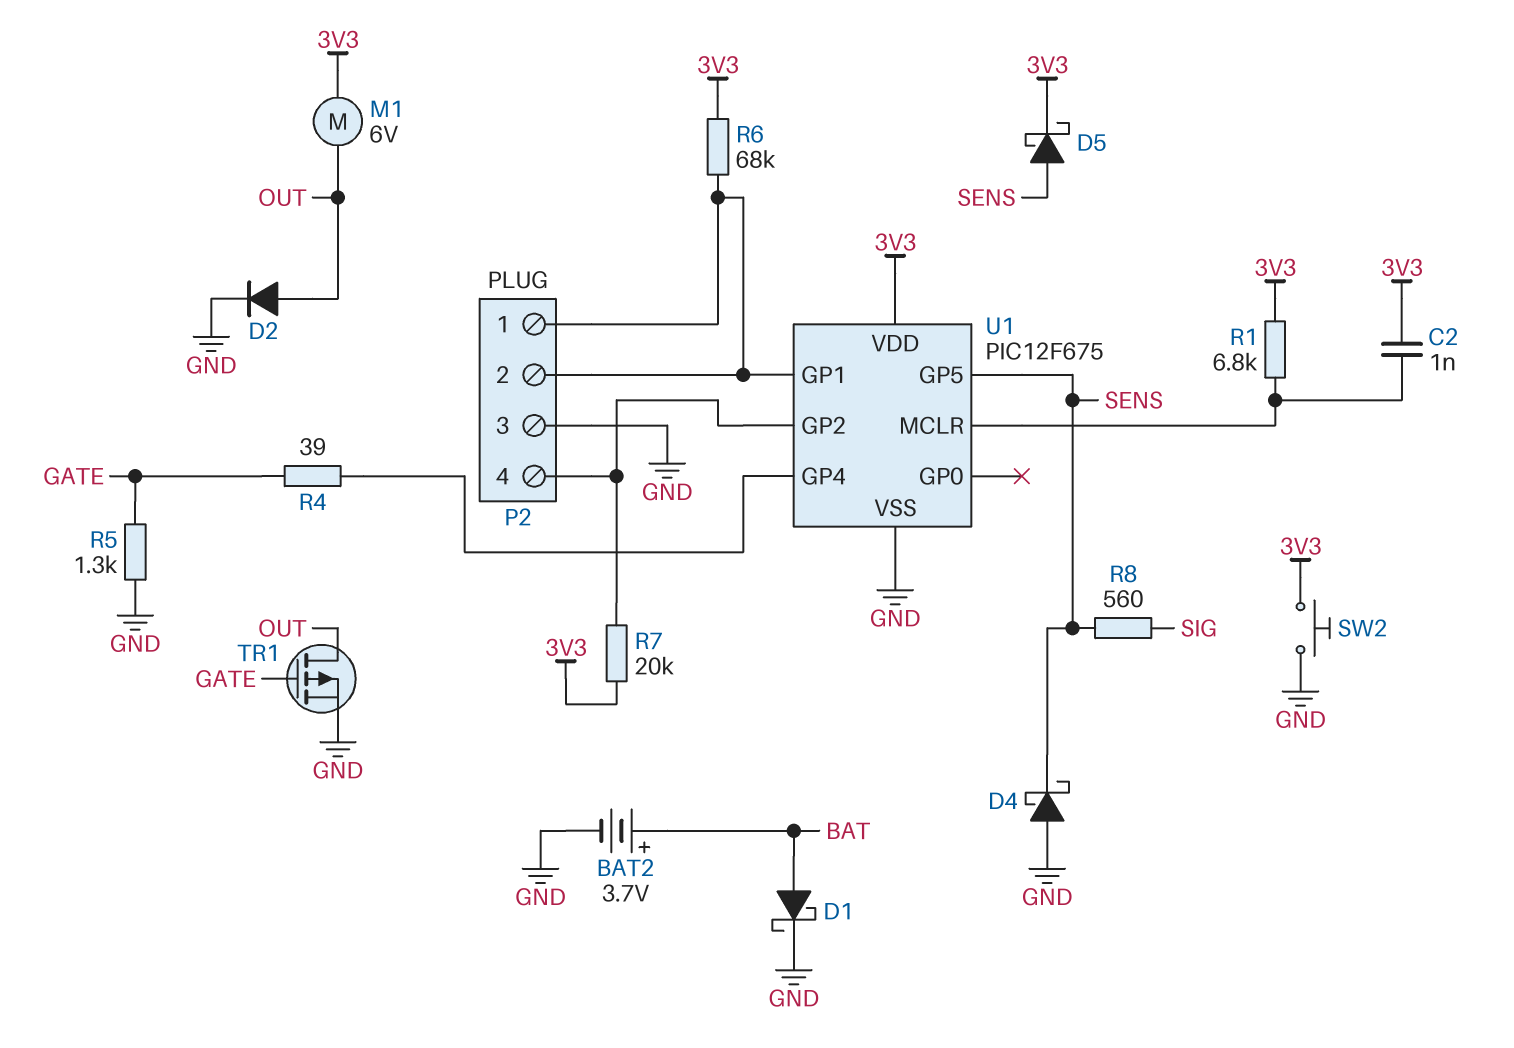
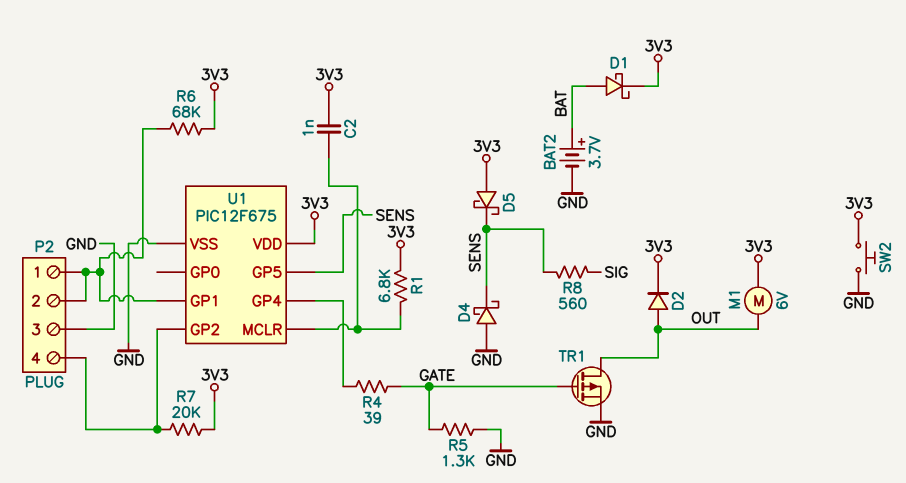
D1: schottky (A BAT, K GND) -> schottky (A BAT, K 3V3)
D2: diode (A OUT, K GND) -> diode (A OUT, K 3V3)
D5: schottky (A SENS, K 3V3) -> schottky (A 3V3, K SENS)

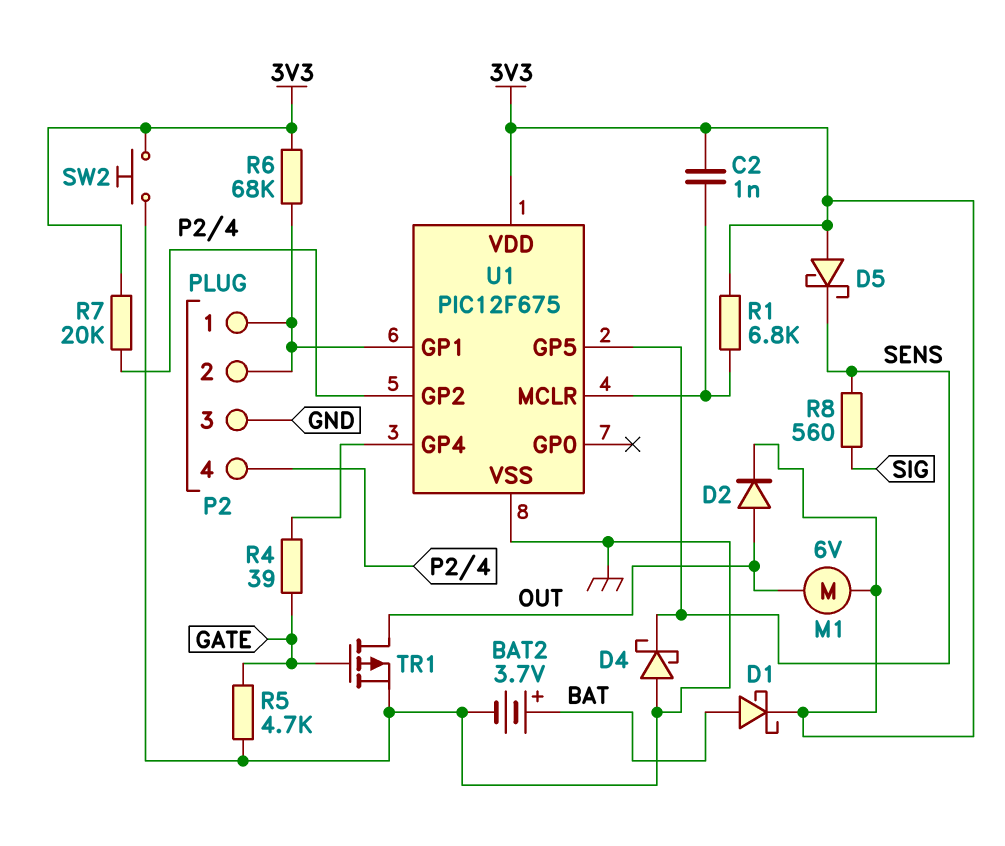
R5: 1.3k (GATE, GND) -> 4.7k (GATE, GND)

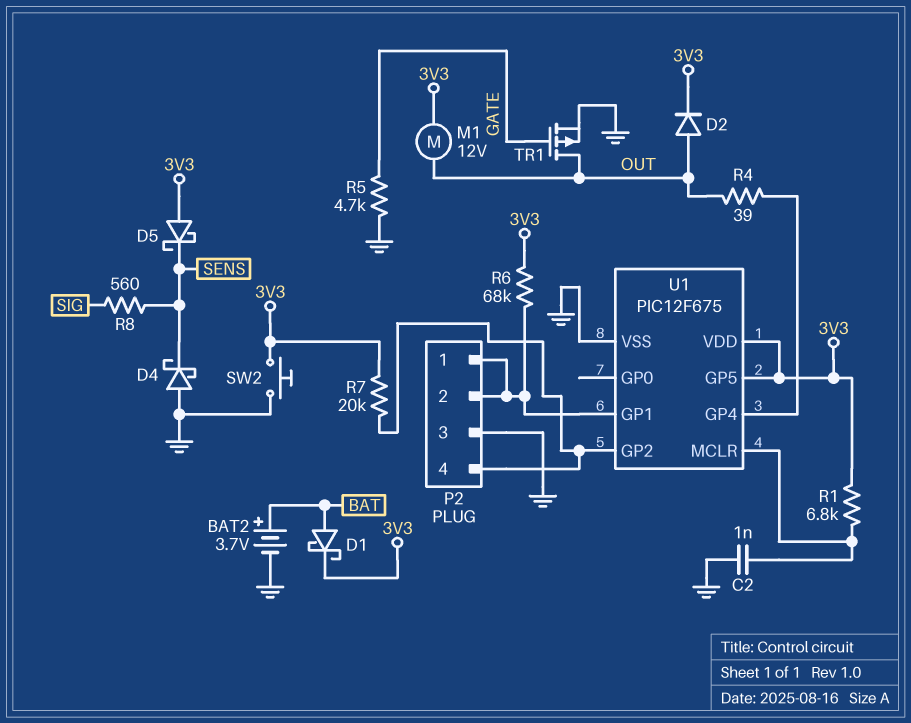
C2: 1nF (3V3, U1/MCLR) -> 1nF (GND, U1/MCLR)
M1: motor 6V (3V3, OUT) -> motor 12V (3V3, OUT)
R4: 39 (GATE, U1/GP4) -> 39 (OUT, U1/GP4)
U1 pin GP5: SENS -> 3V3

